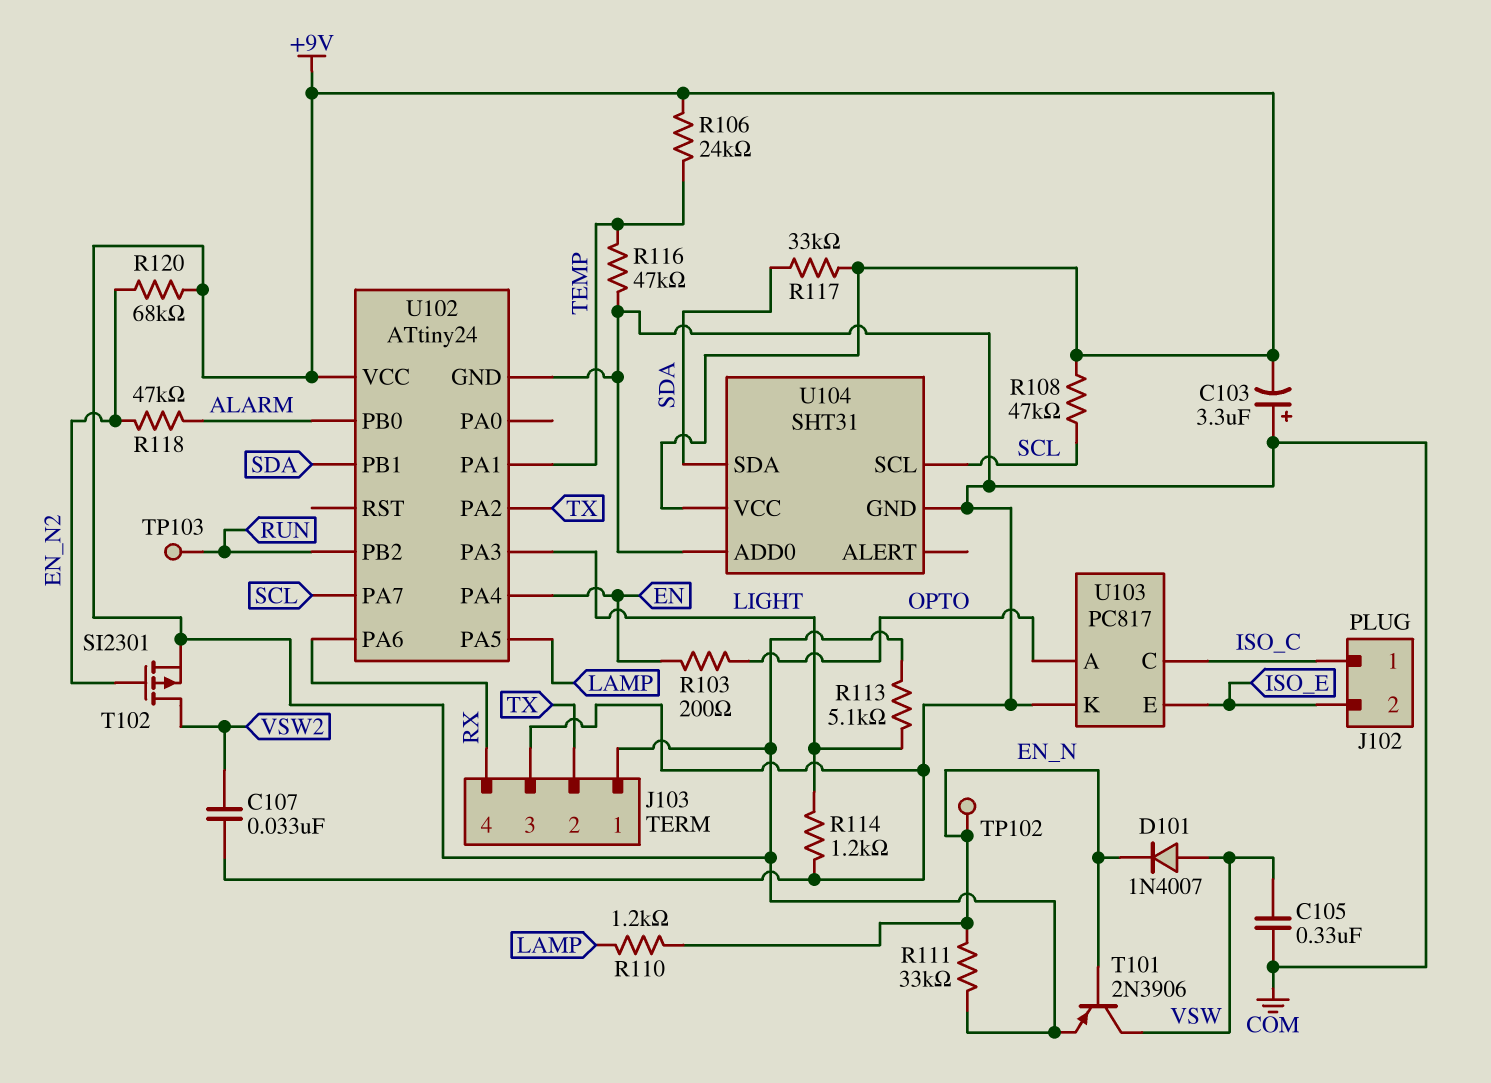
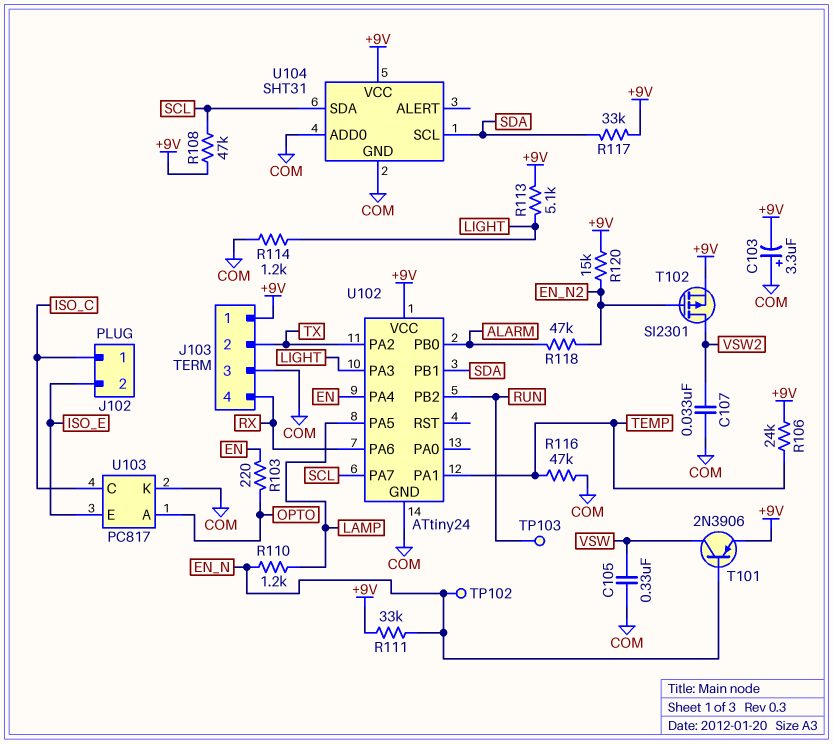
D101: diode 1N4007 (A VSW, K EN_N) -> none
R103: 200 (EN, OPTO) -> 220 (EN, OPTO)
R120: 68k (+9V, EN_N2) -> 15k (+9V, EN_N2)
U104 pin SCL: SCL -> SDA
U104 pin SDA: SDA -> SCL

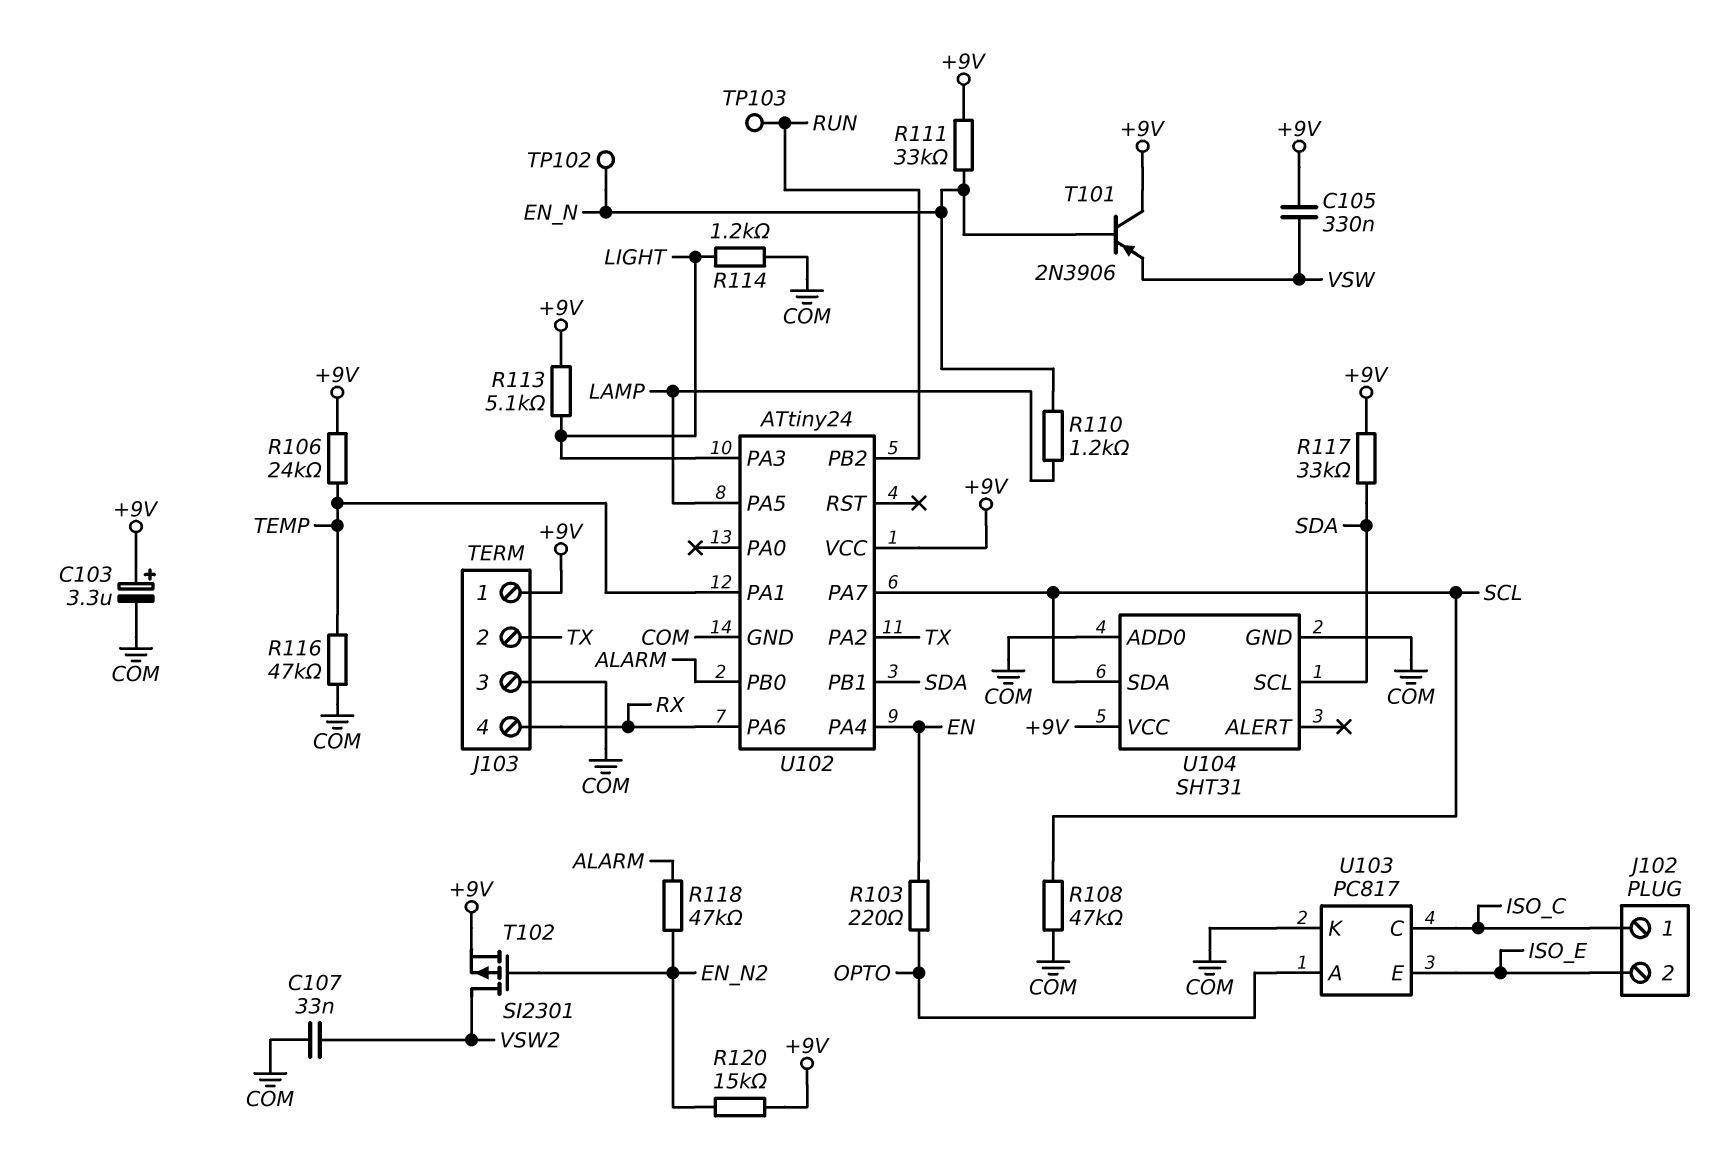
C103: 3.3uF (plus COM, minus +9V) -> 3.3uF (plus +9V, minus COM)
C105: 330nF (COM, VSW) -> 330nF (+9V, VSW)
R108: 47k (+9V, SCL) -> 47k (COM, SCL)
T101: PNP 2N3906 (B EN_N, C VSW, E +9V) -> PNP 2N3906 (B EN_N, C +9V, E VSW)

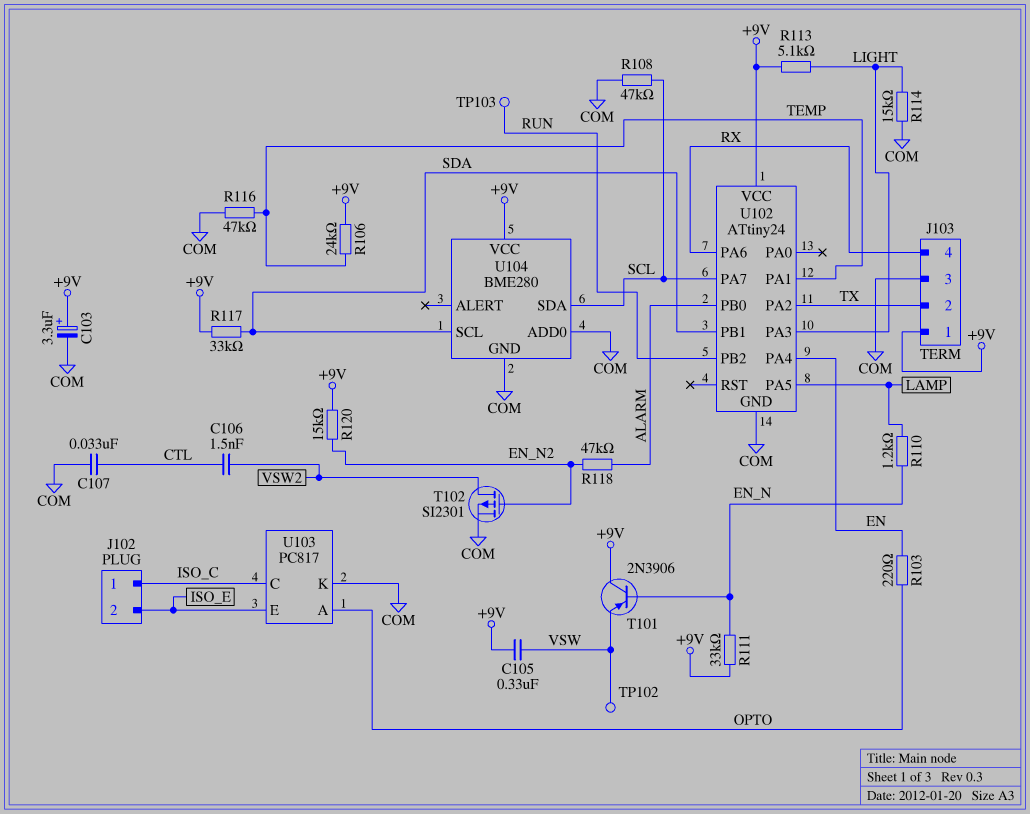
C106: none -> 1.5nF (CTL, VSW2)
C107: 33nF (COM, VSW2) -> 33nF (COM, CTL)
R114: 1.2k (COM, LIGHT) -> 15k (COM, LIGHT)
T102: PMOS SI2301 (G EN_N2, D VSW2, S +9V) -> PMOS SI2301 (G EN_N2, D VSW2, S COM)
TP102: test point (EN_N) -> test point (VSW)
U104: SHT31 -> BME280

